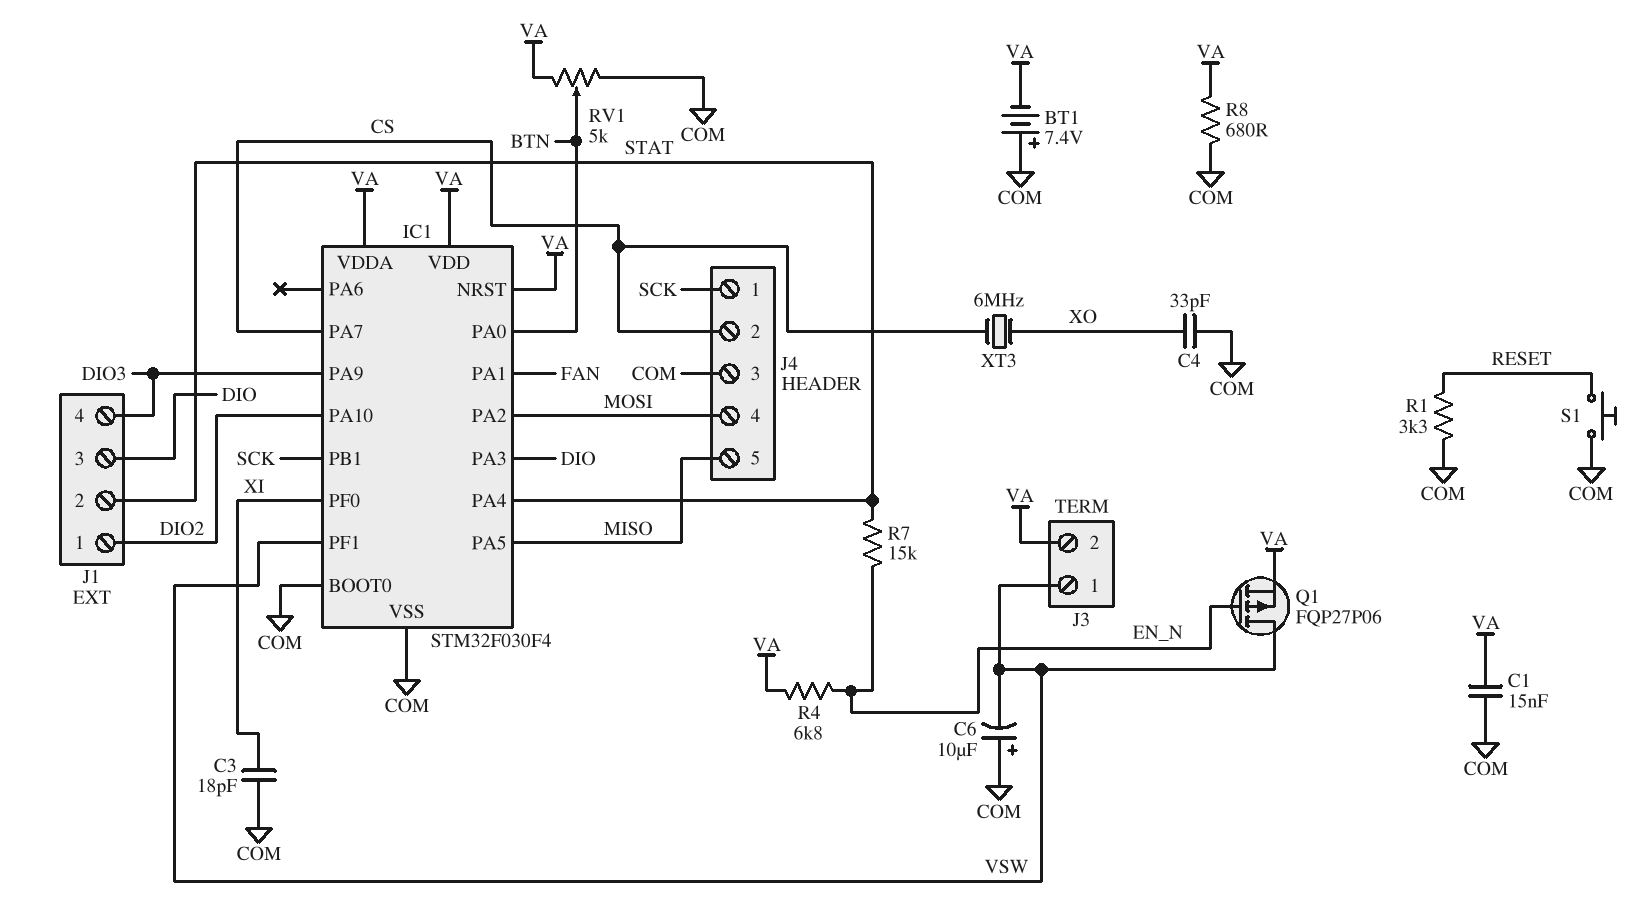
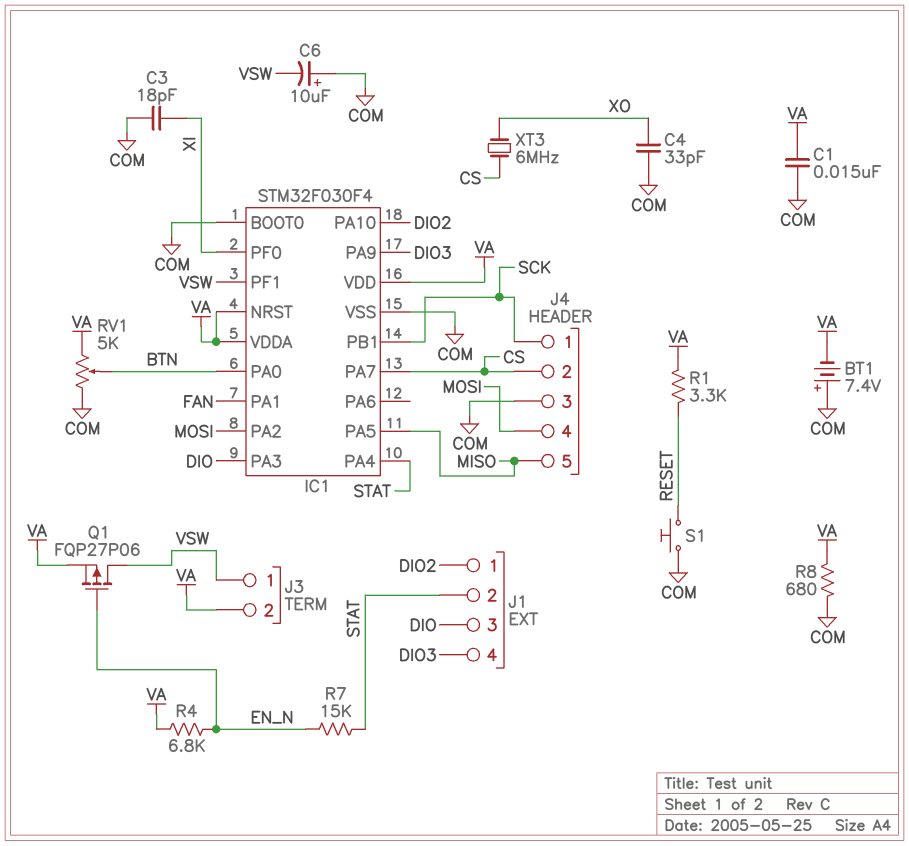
R1: 3.3k (COM, RESET) -> 3.3k (RESET, VA)

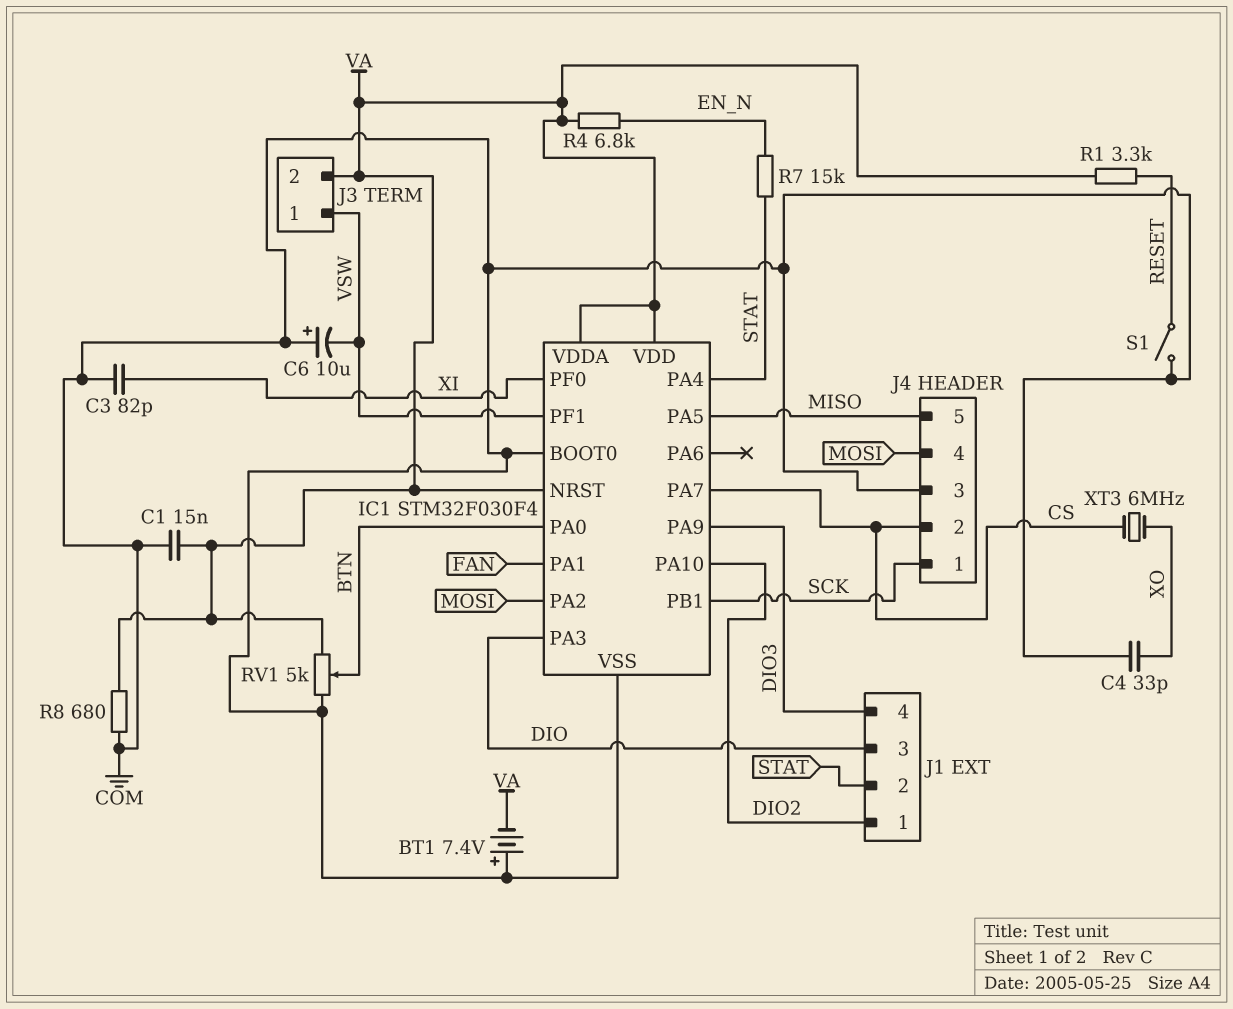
C3: 18pF (COM, XI) -> 82pF (COM, XI)
Q1: PMOS FQP27P06 (G EN_N, D VSW, S VA) -> none
S1: button (COM, RESET) -> switch (COM, RESET)

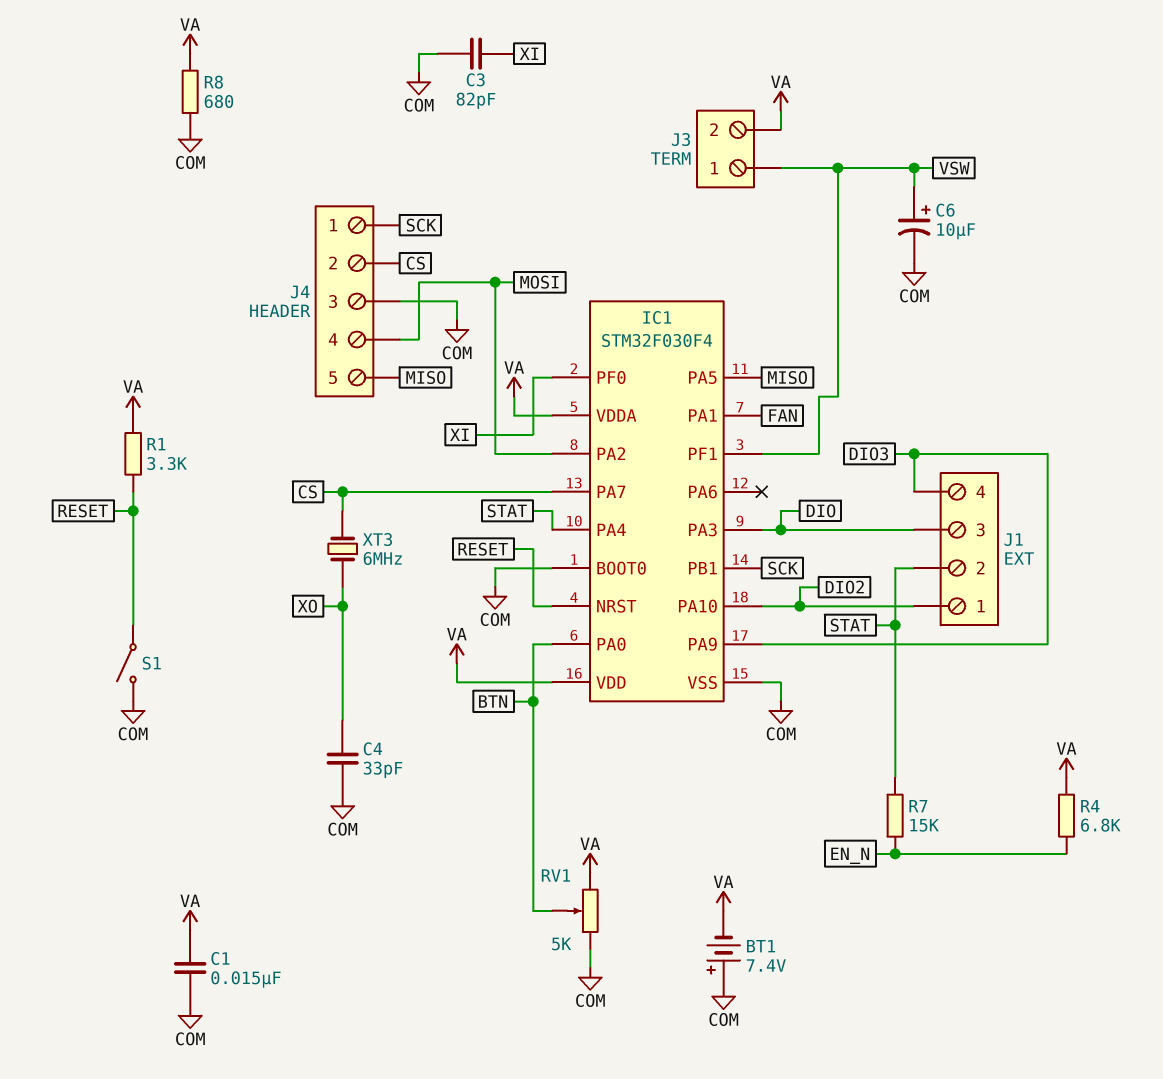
C6: 10uF (plus COM, minus VSW) -> 10uF (plus VSW, minus COM)
IC1 pin NRST: VA -> RESET

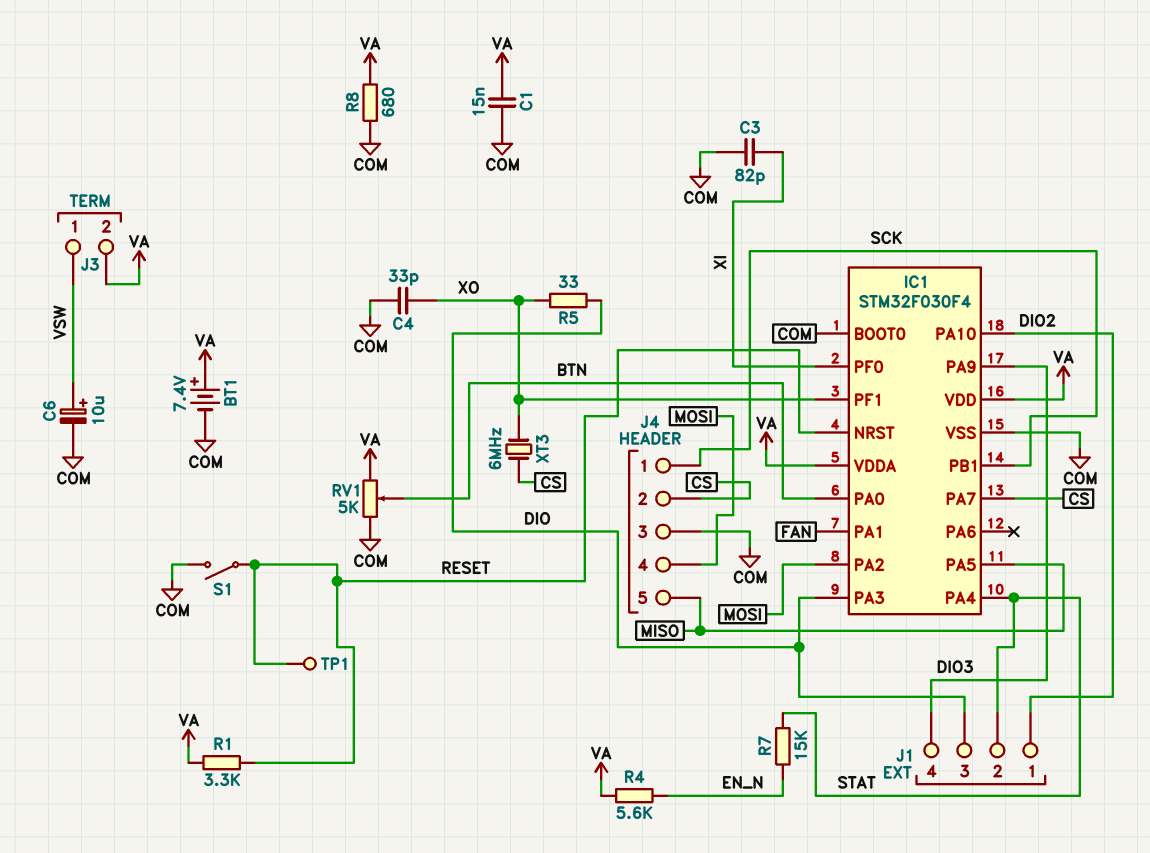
BT1: 7.4V (plus COM, minus VA) -> 7.4V (plus VA, minus COM)
IC1 pin PF1: VSW -> XO
R4: 6.8k (EN_N, VA) -> 5.6k (EN_N, VA)
R5: none -> 33 (DIO, XO)
TP1: none -> test point (RESET)

